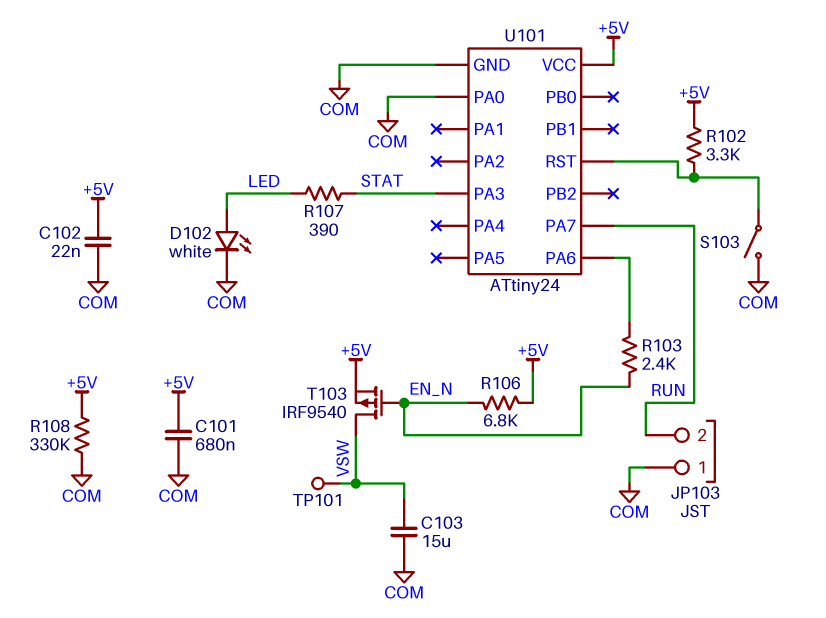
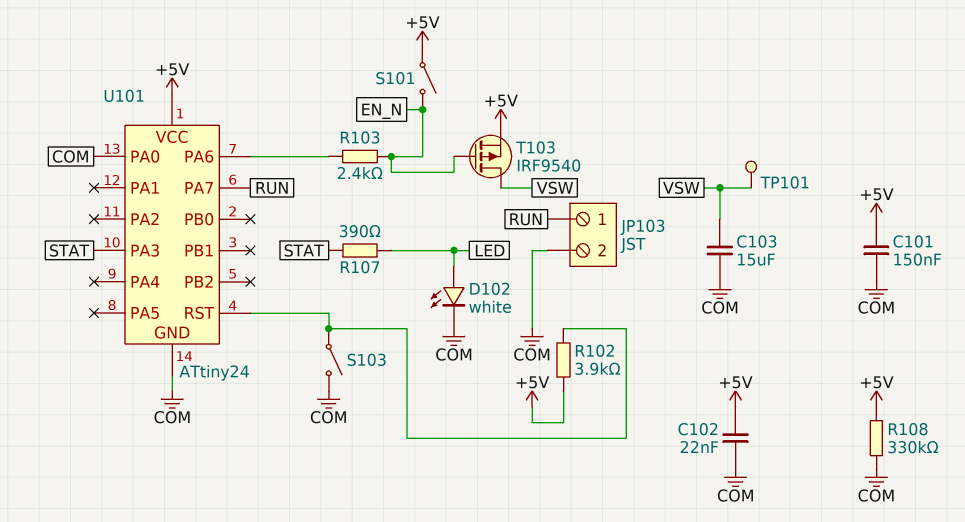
C101: 680nF (+5V, COM) -> 150nF (+5V, COM)
JP103 pin 1: COM -> RUN
JP103 pin 2: RUN -> COM
R102: 3.3k (+5V, U101/RST) -> 3.9k (+5V, U101/RST)
R106: 6.8k (+5V, EN_N) -> none
S101: none -> switch (+5V, EN_N)

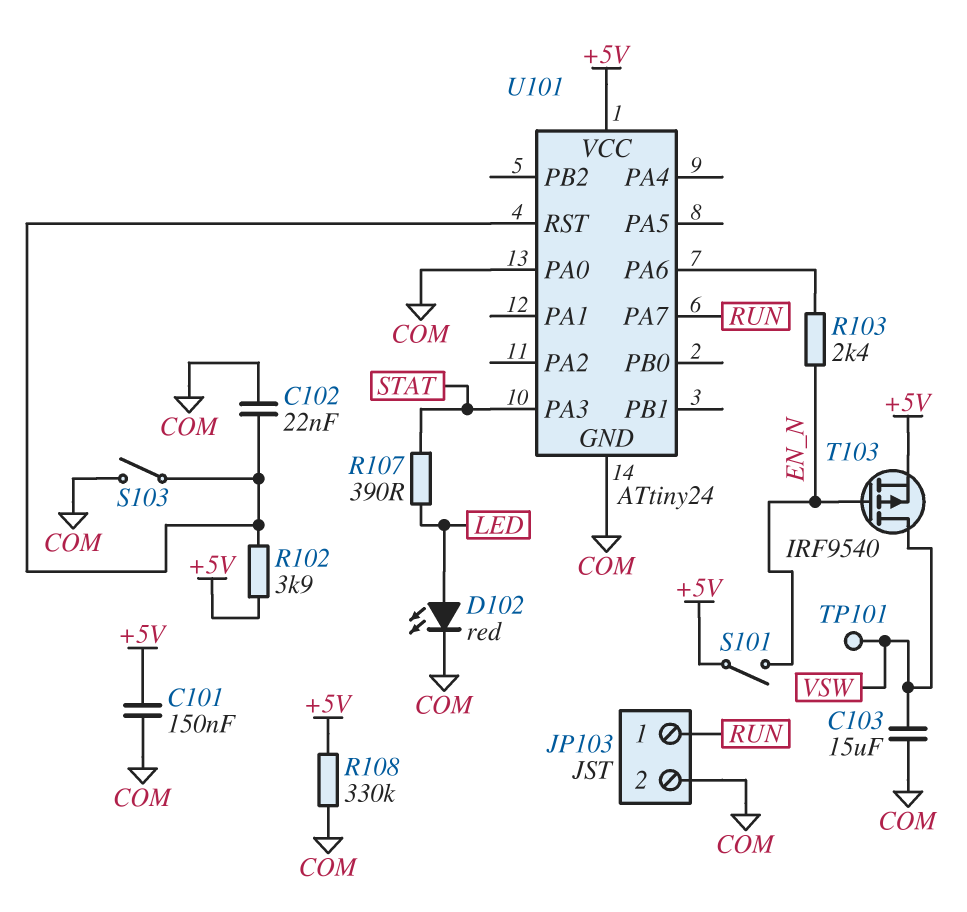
C102: 22nF (+5V, COM) -> 22nF (COM, U101/RST)
D102: LED white (A LED, K COM) -> LED red (A LED, K COM)

